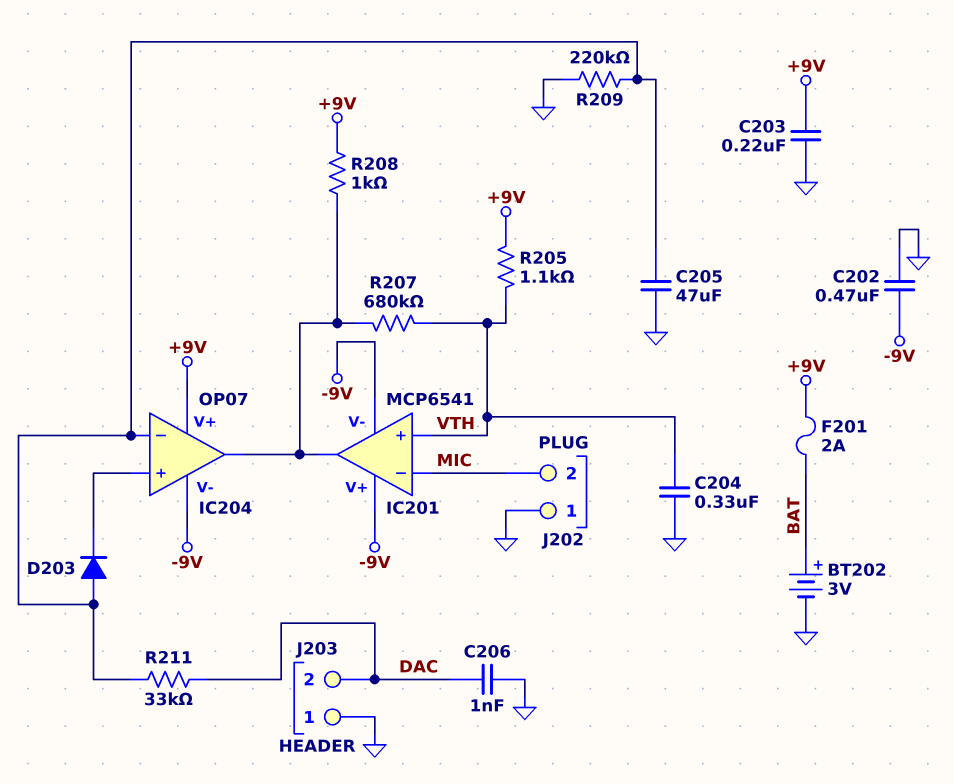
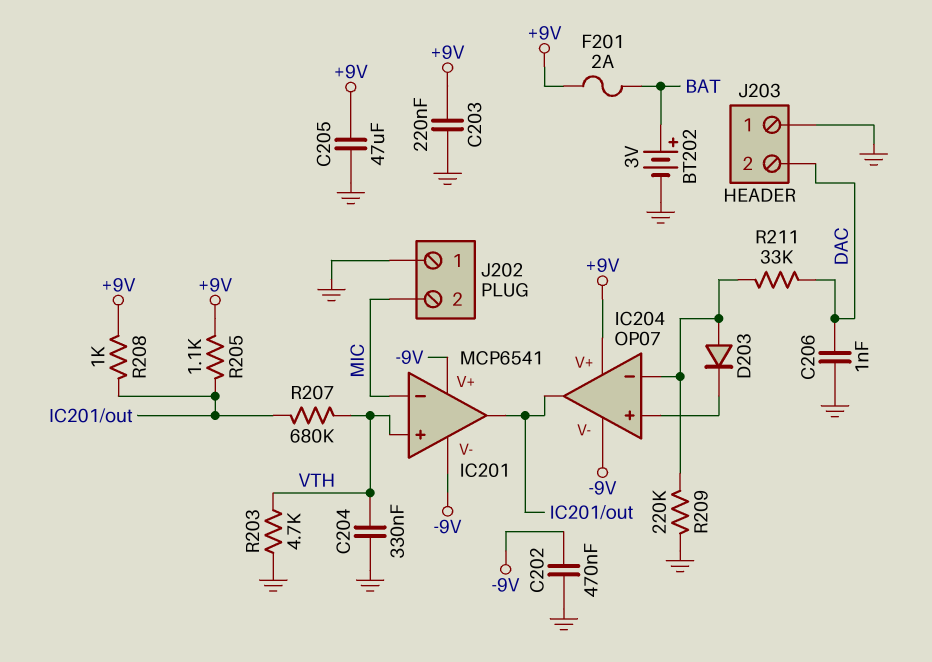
C205: 47uF (GND, IC204/in-) -> 47uF (+9V, GND)
R203: none -> 4.7k (GND, VTH)
R205: 1.1k (+9V, VTH) -> 1.1k (+9V, IC201/out)

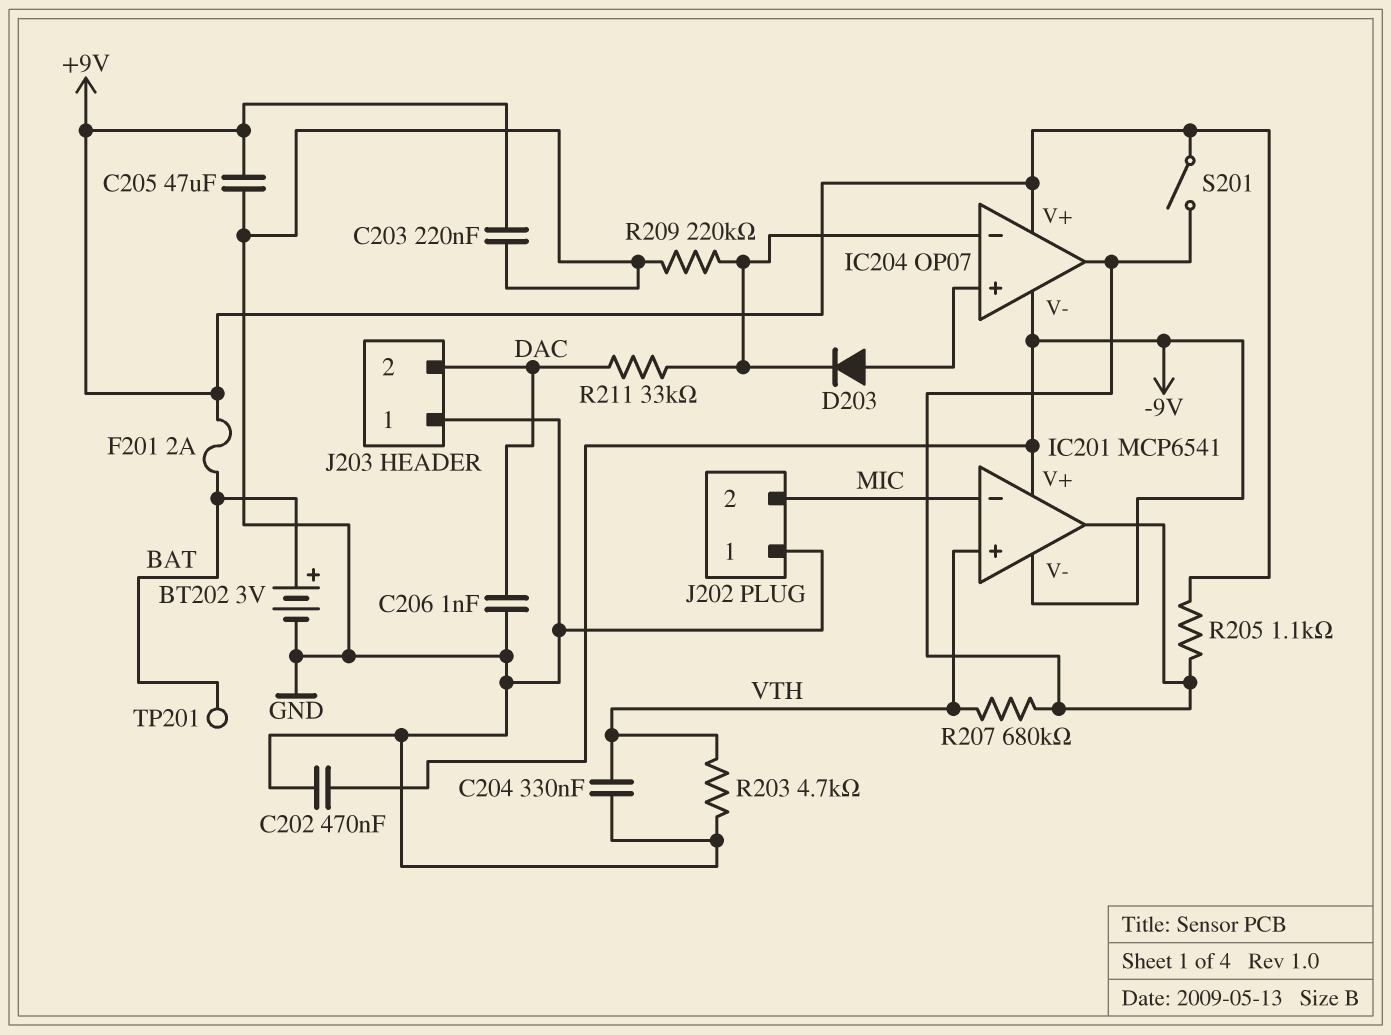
D203: diode (A IC204/in-, K IC204/in+) -> diode (A IC204/in+, K IC204/in-)
R208: 1k (+9V, IC201/out) -> none
S201: none -> switch (+9V, IC201/out)
TP201: none -> test point (BAT)

